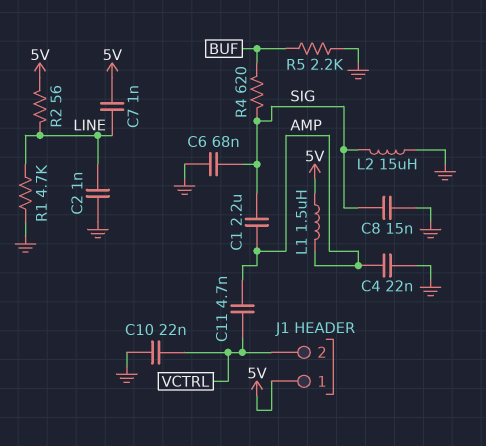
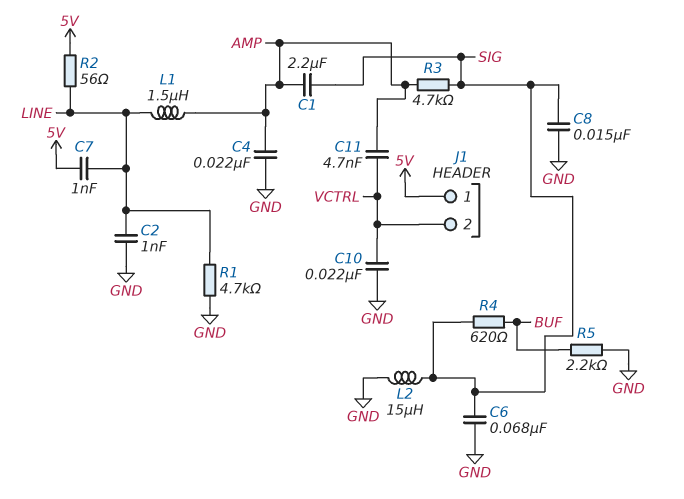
L1: 1.5uH (5V, AMP) -> 1.5uH (AMP, LINE)
R3: none -> 4.7k (AMP, SIG)

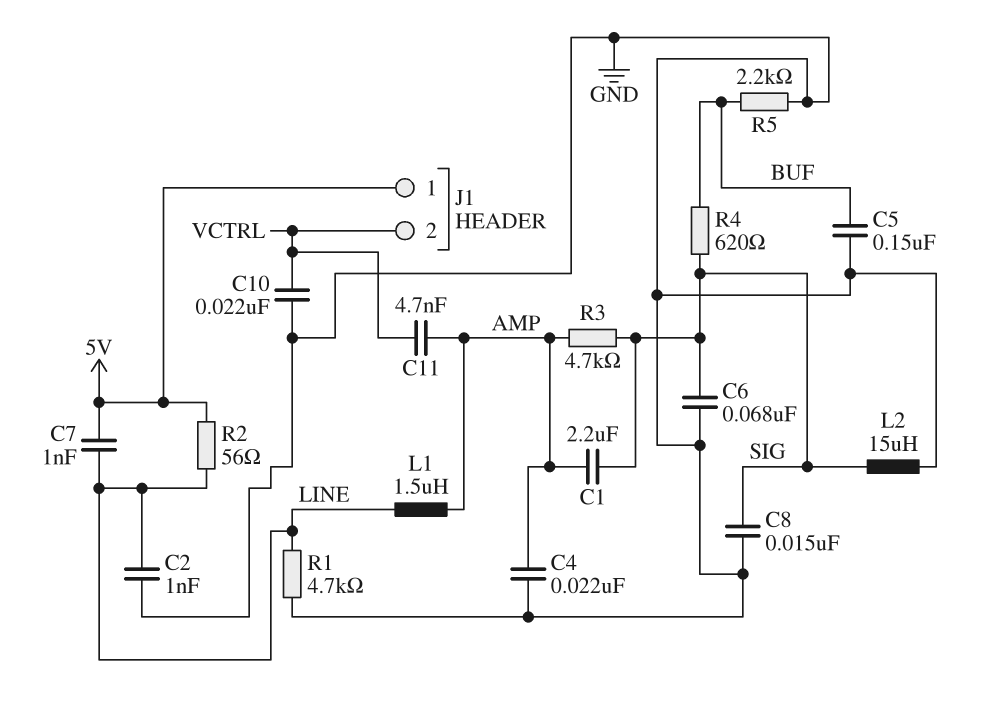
C5: none -> 150nF (BUF, GND)

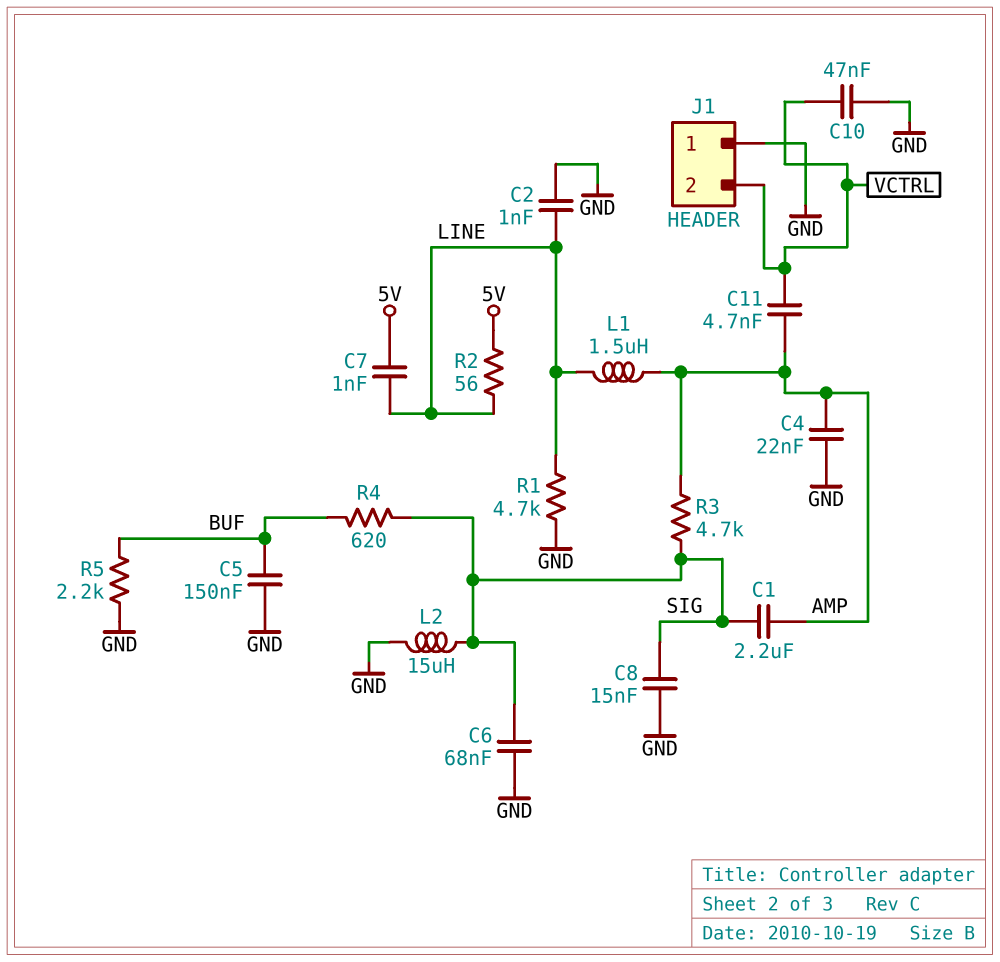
C10: 22nF (GND, VCTRL) -> 47nF (GND, VCTRL)
J1 pin 1: 5V -> GND

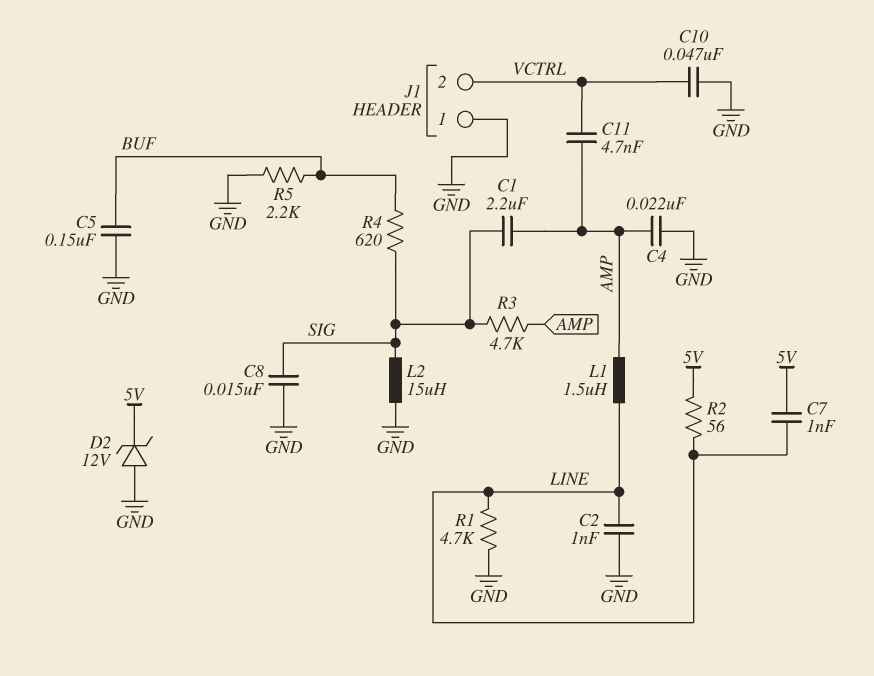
C6: 68nF (GND, SIG) -> none
D2: none -> zener 12V (A GND, K 5V)

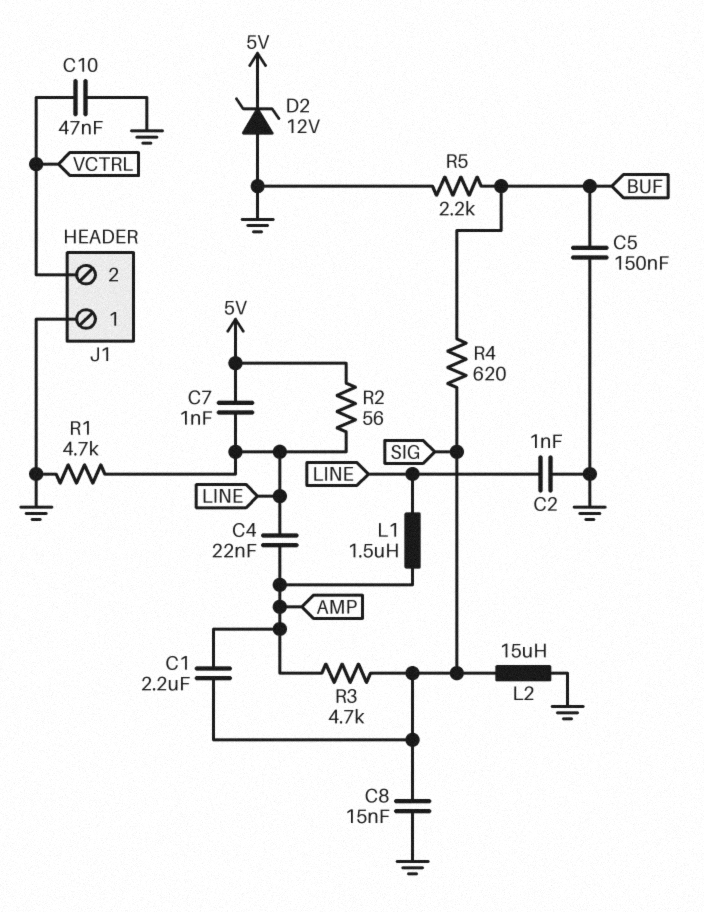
C4: 22nF (AMP, GND) -> 22nF (AMP, LINE)
C11: 4.7nF (AMP, VCTRL) -> none

